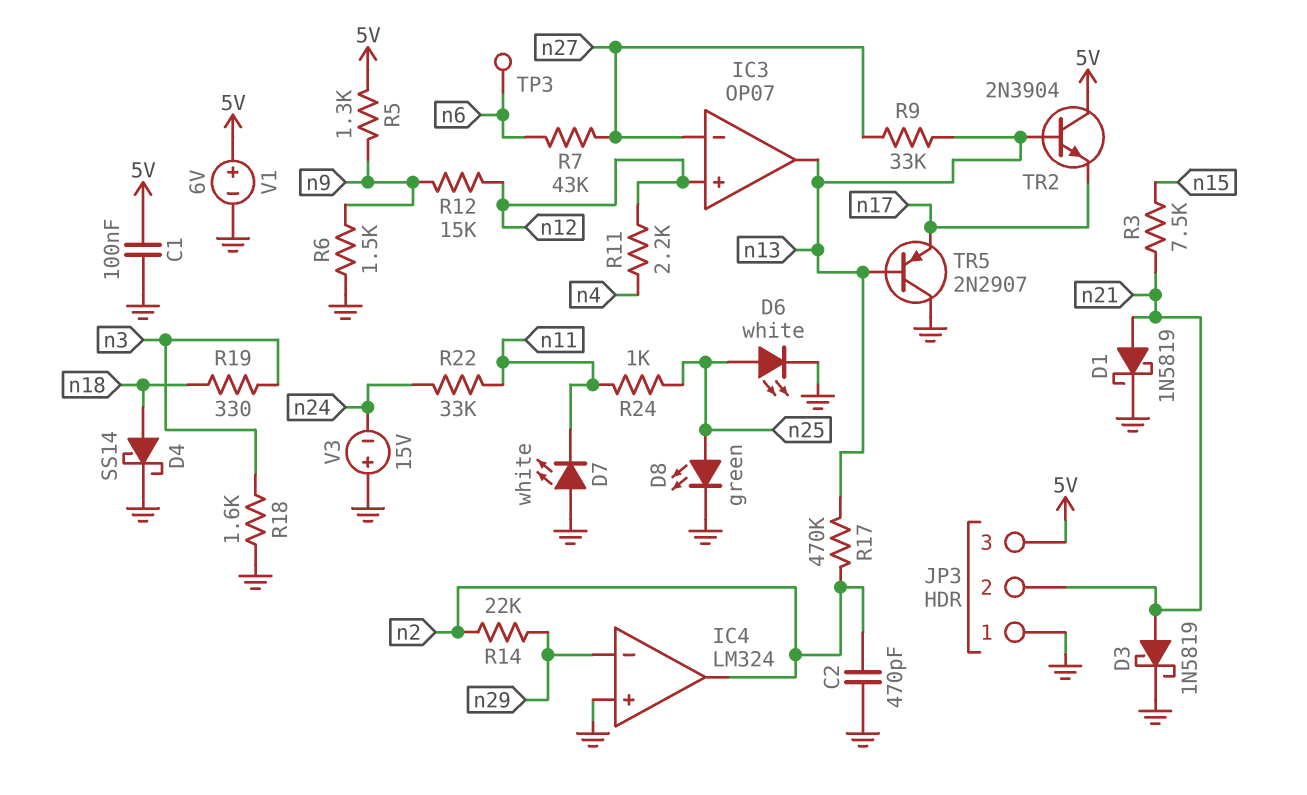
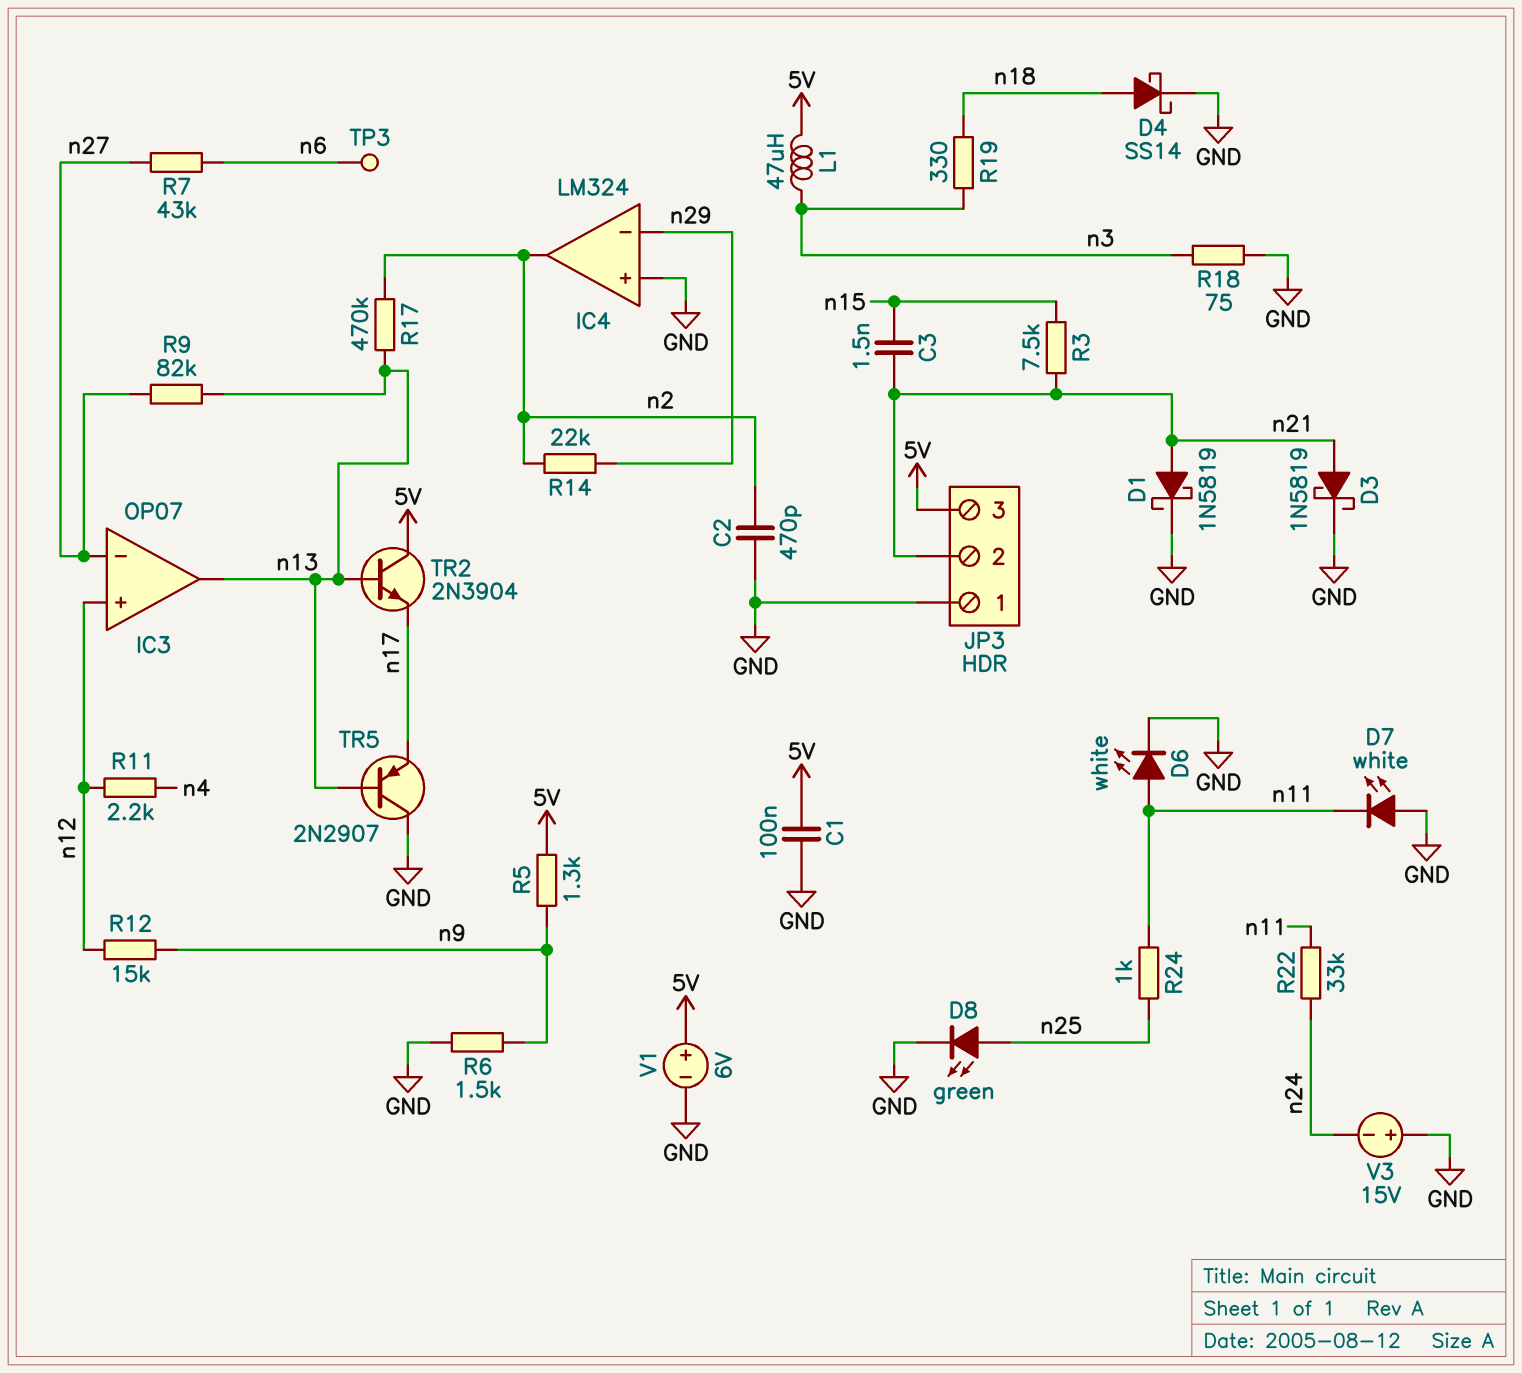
C3: none -> 1.5nF (n15, n21)
D6: LED white (A n25, K GND) -> LED white (A n11, K GND)
L1: none -> 47uH (5V, n3)
R9: 33k (n13, n27) -> 82k (n13, n27)
R18: 1.6k (GND, n3) -> 75 (GND, n3)

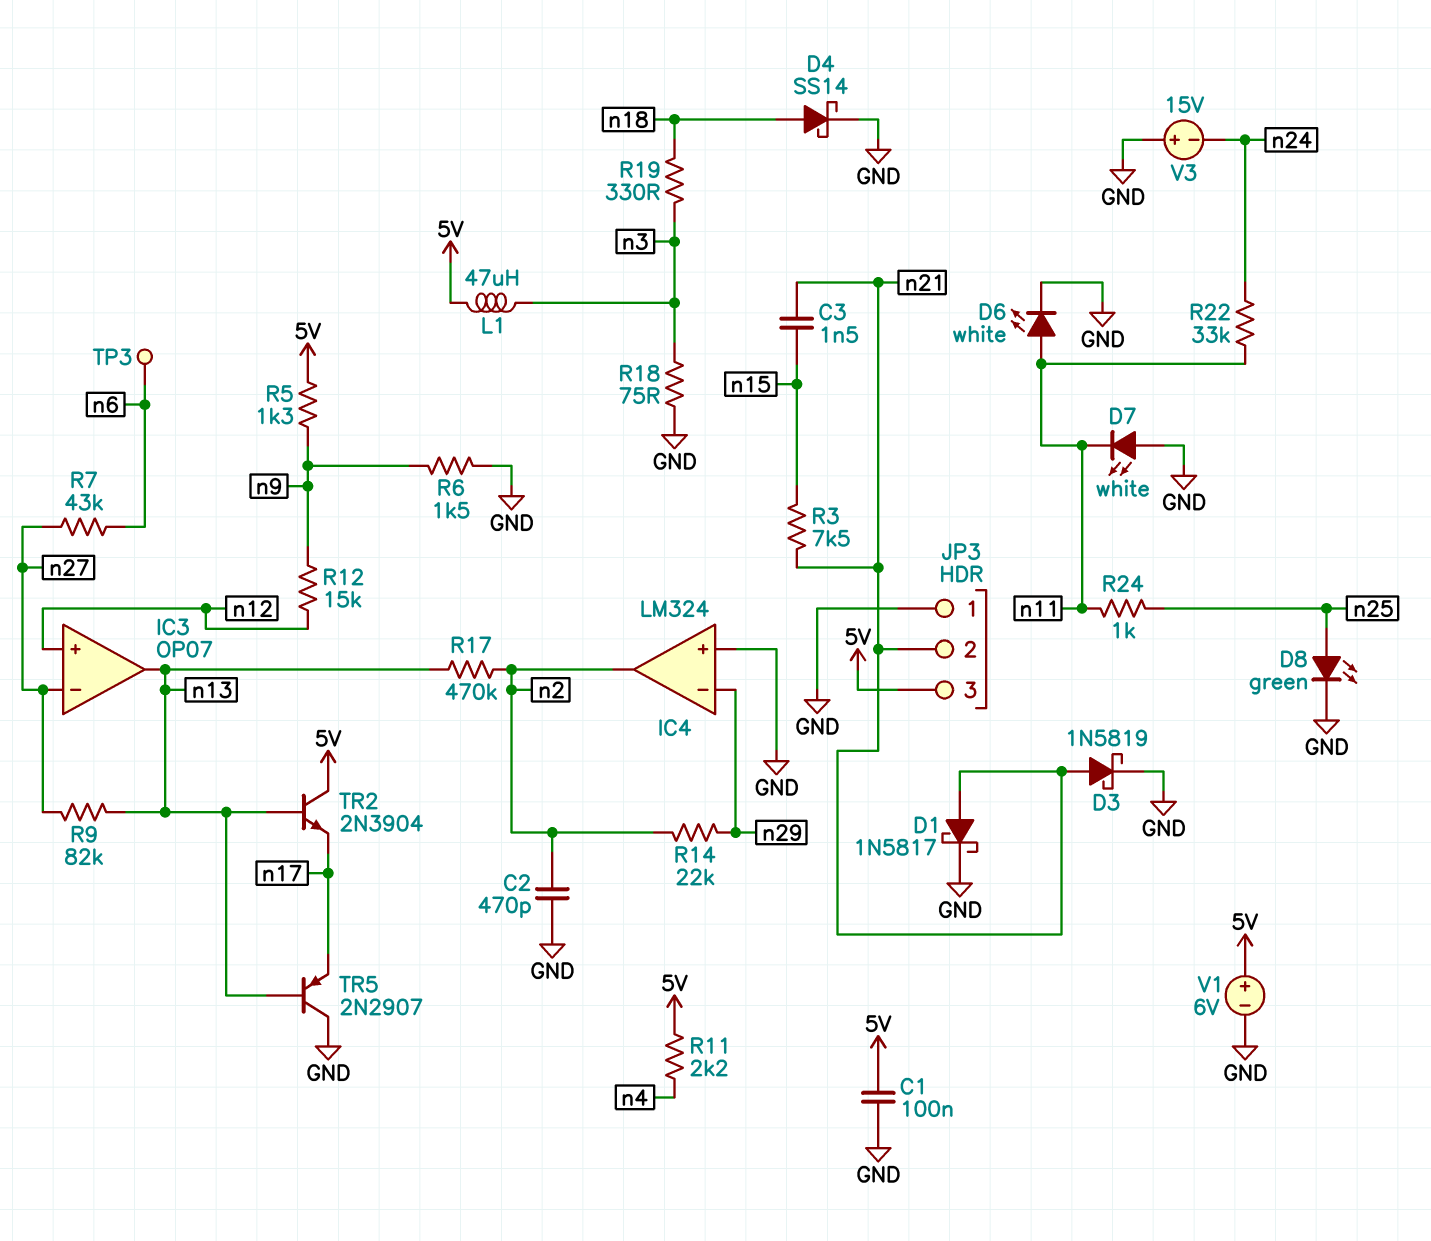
D1: schottky 1N5819 (A n21, K GND) -> schottky 1N5817 (A n21, K GND)
R11: 2.2k (n4, n12) -> 2.2k (5V, n4)

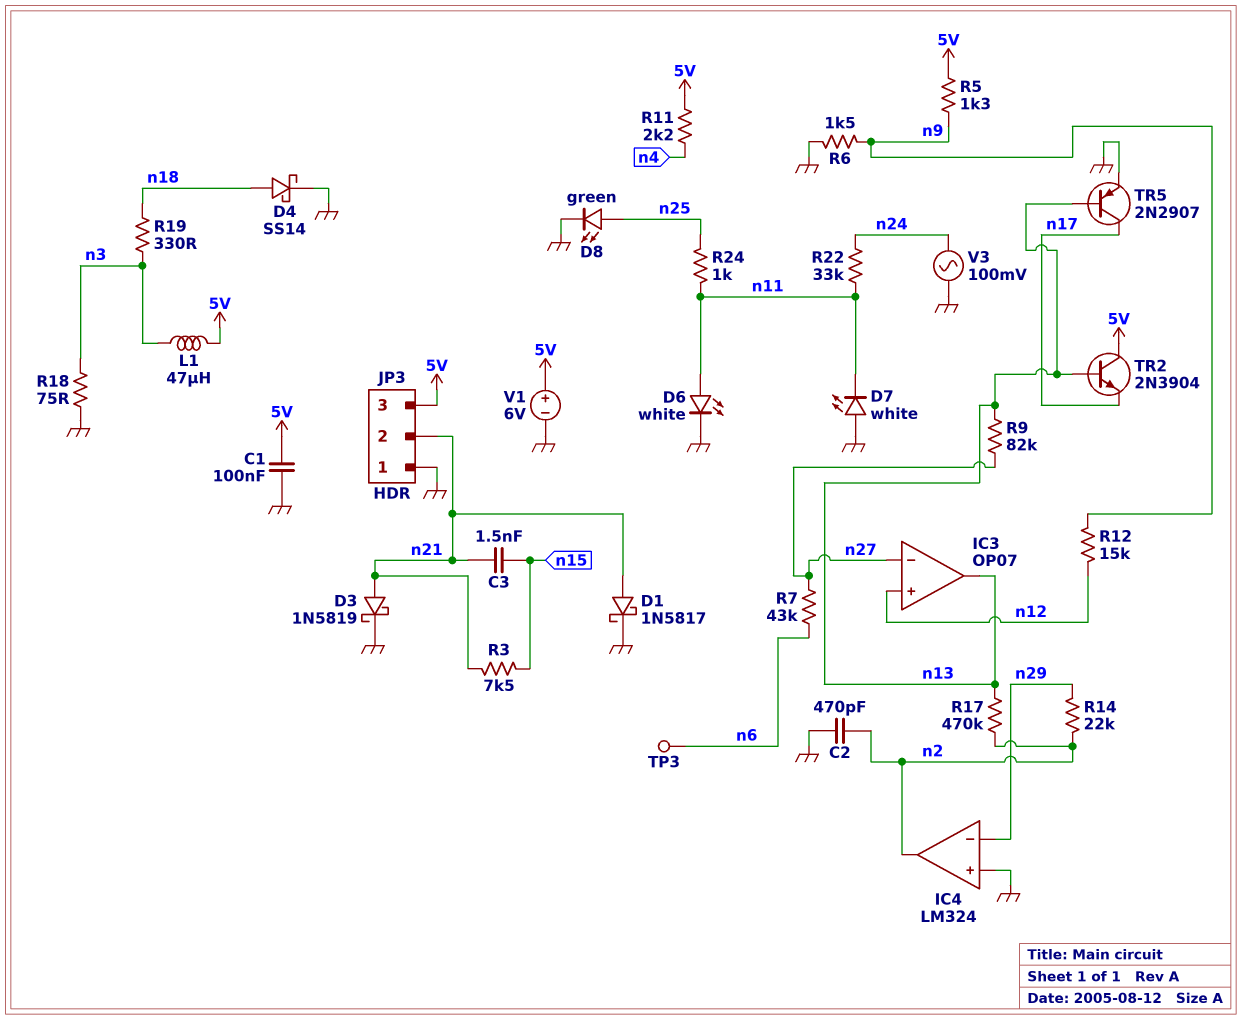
TR5: PNP 2N2907 (B n13, C GND, E n17) -> PNP 2N2907 (B n13, C n17, E GND)
V3: 15V (plus GND, minus n24) -> AC 100mV (GND, n24)

